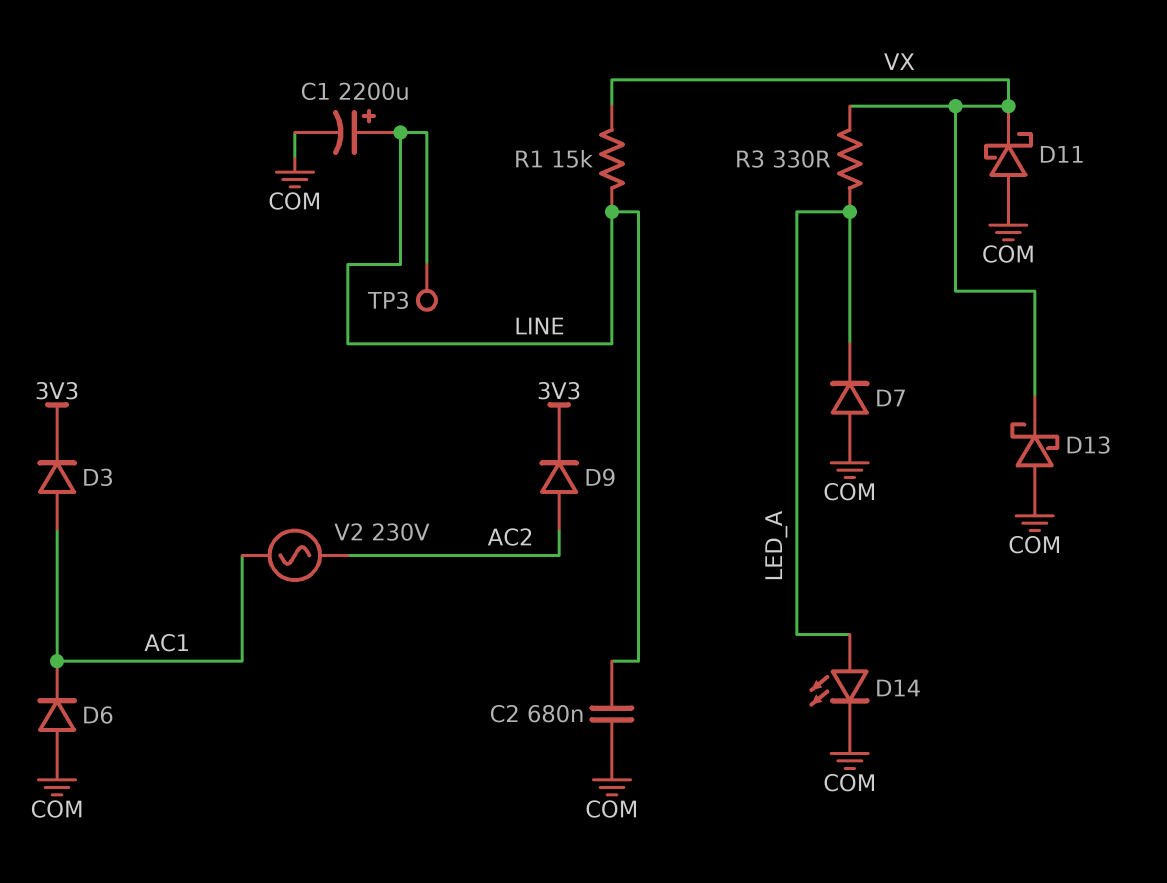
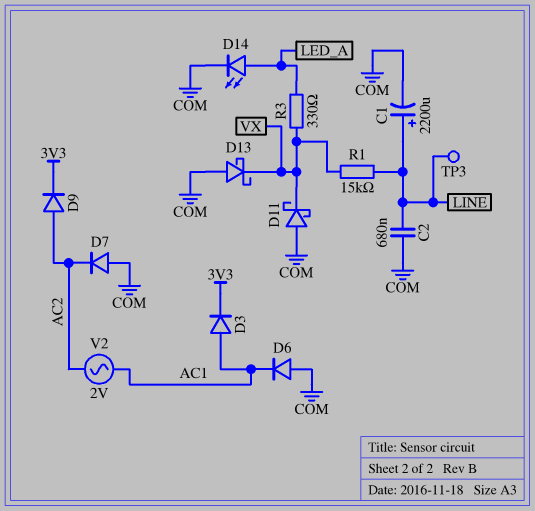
D7: diode (A COM, K LED_A) -> diode (A COM, K AC2)
V2: AC 230V (AC1, AC2) -> AC 2V (AC1, AC2)

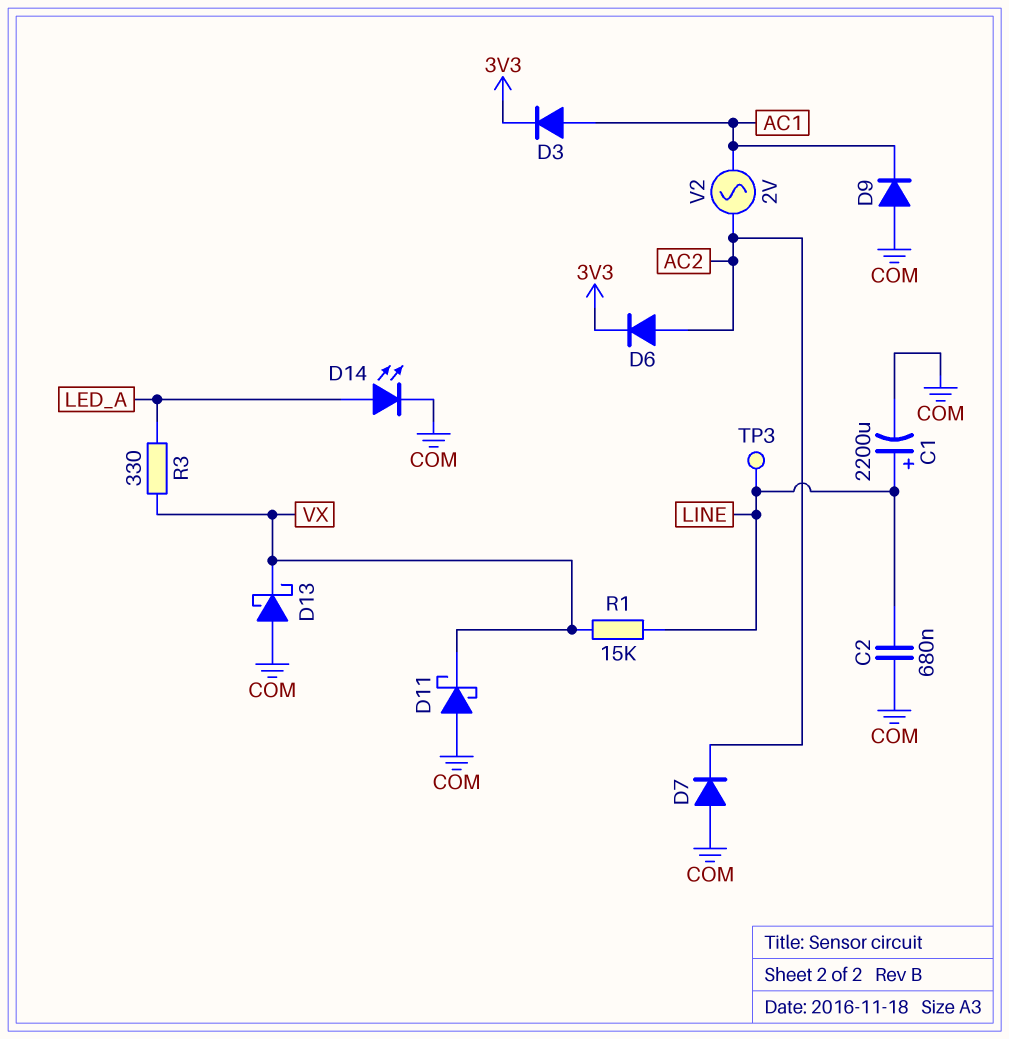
D6: diode (A COM, K AC1) -> diode (A AC2, K 3V3)
D9: diode (A AC2, K 3V3) -> diode (A COM, K AC1)

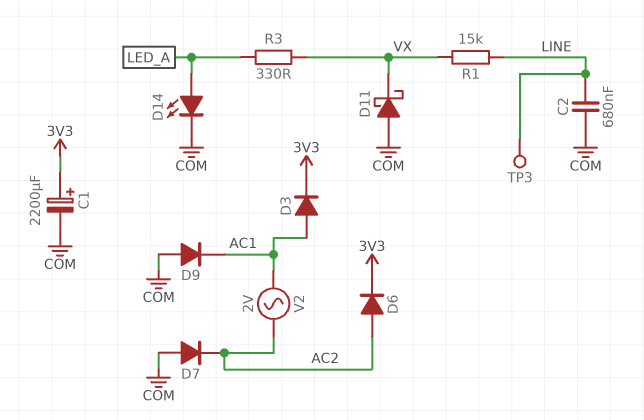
C1: 2200uF (plus LINE, minus COM) -> 2200uF (plus 3V3, minus COM)
D13: schottky (A COM, K VX) -> none

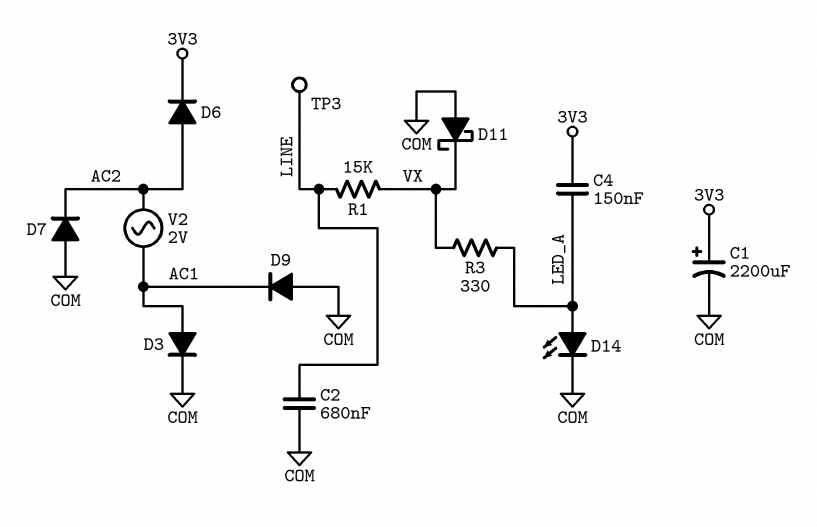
C4: none -> 150nF (3V3, LED_A)
D3: diode (A AC1, K 3V3) -> diode (A AC1, K COM)

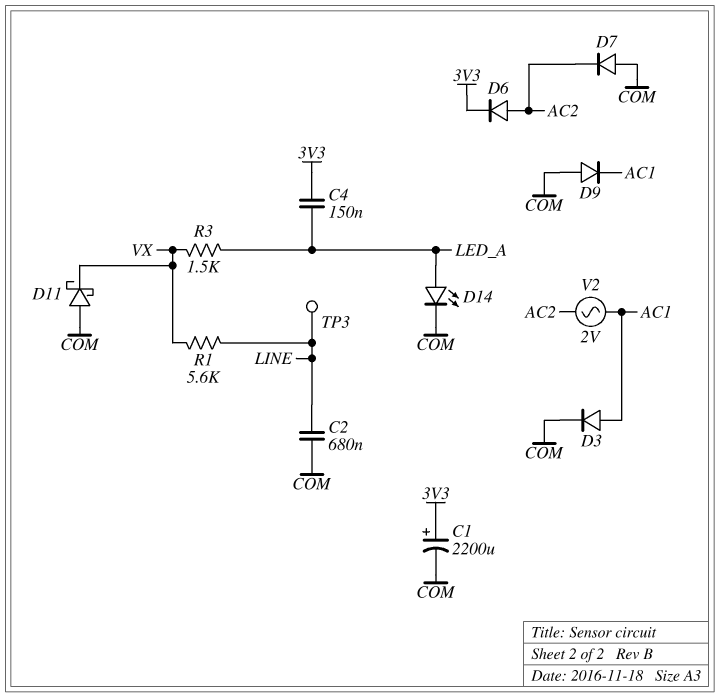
R1: 15k (LINE, VX) -> 5.6k (LINE, VX)
R3: 330 (LED_A, VX) -> 1.5k (LED_A, VX)

